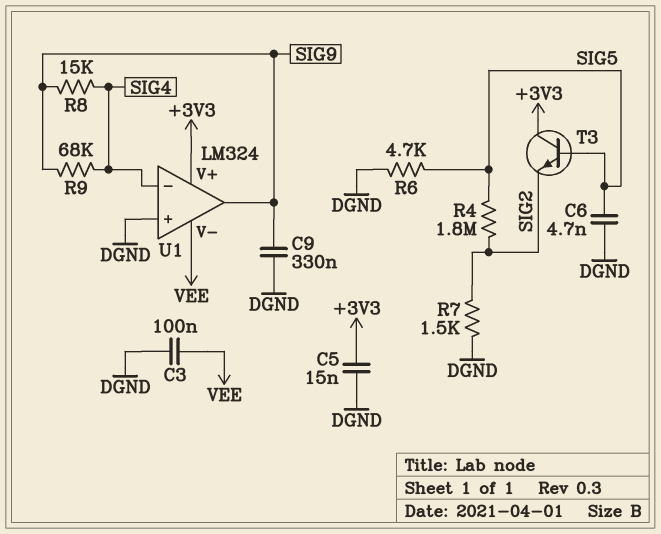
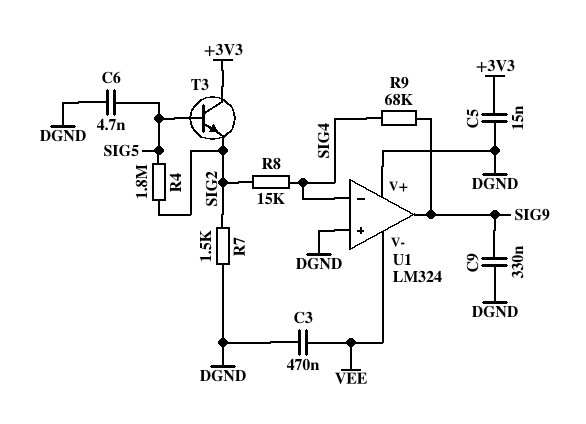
C3: 100nF (DGND, VEE) -> 470nF (DGND, VEE)
R6: 4.7k (DGND, SIG5) -> none
R8: 15k (SIG4, SIG9) -> 15k (SIG2, SIG4)
U1 pin V+: +3V3 -> DGND

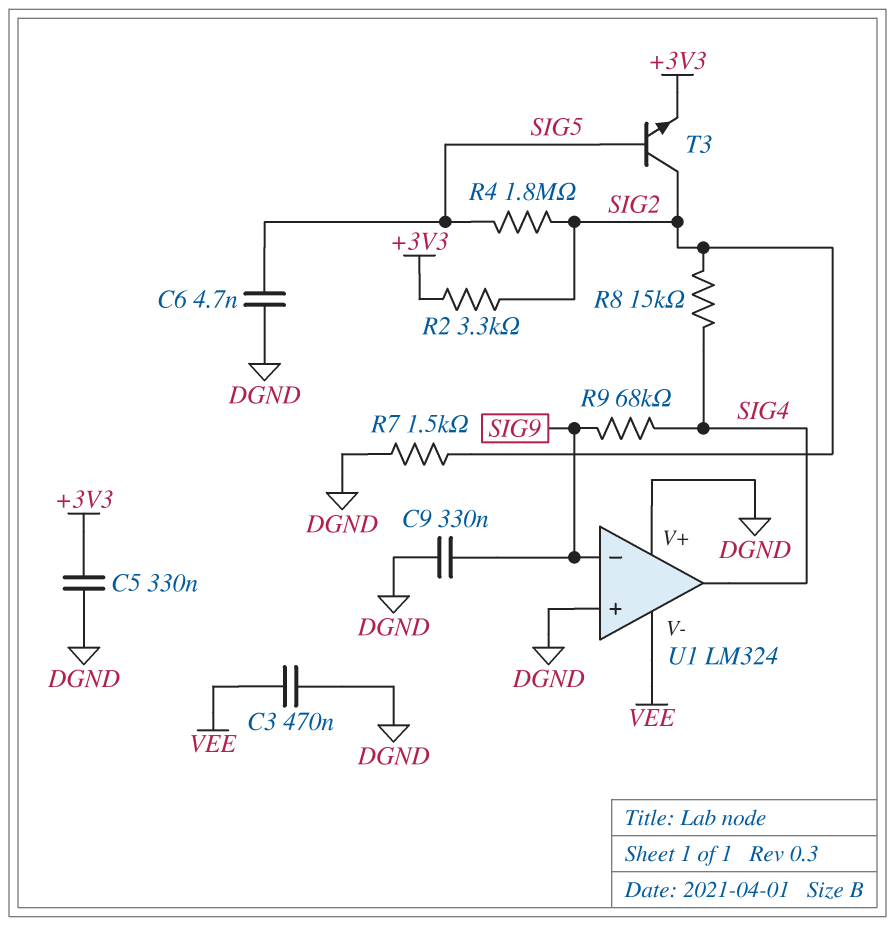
C5: 15nF (+3V3, DGND) -> 330nF (+3V3, DGND)
R2: none -> 3.3k (+3V3, SIG2)
T3: NPN (B SIG5, C +3V3, E SIG2) -> NPN (B SIG5, C SIG2, E +3V3)
U1 pin in-: SIG4 -> SIG9
U1 pin out: SIG9 -> SIG4

